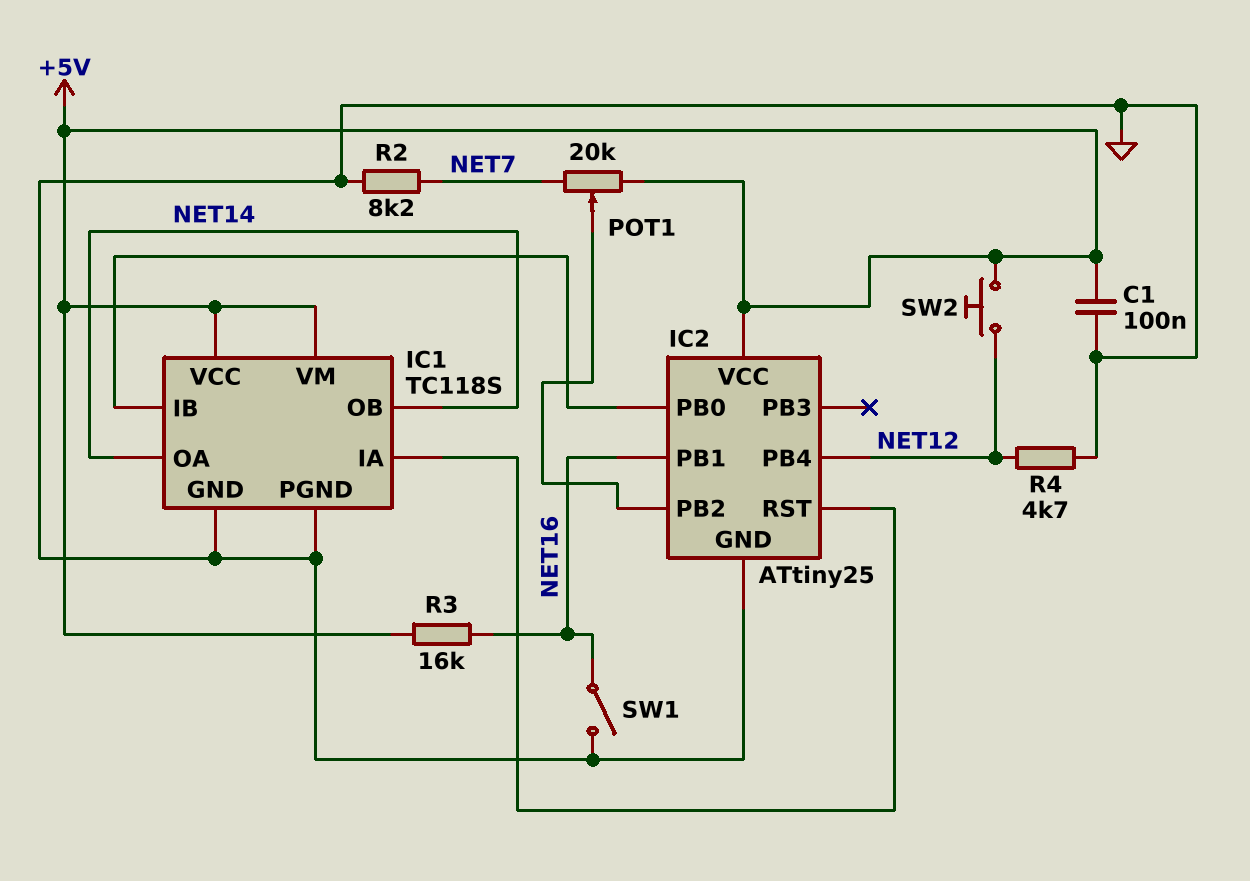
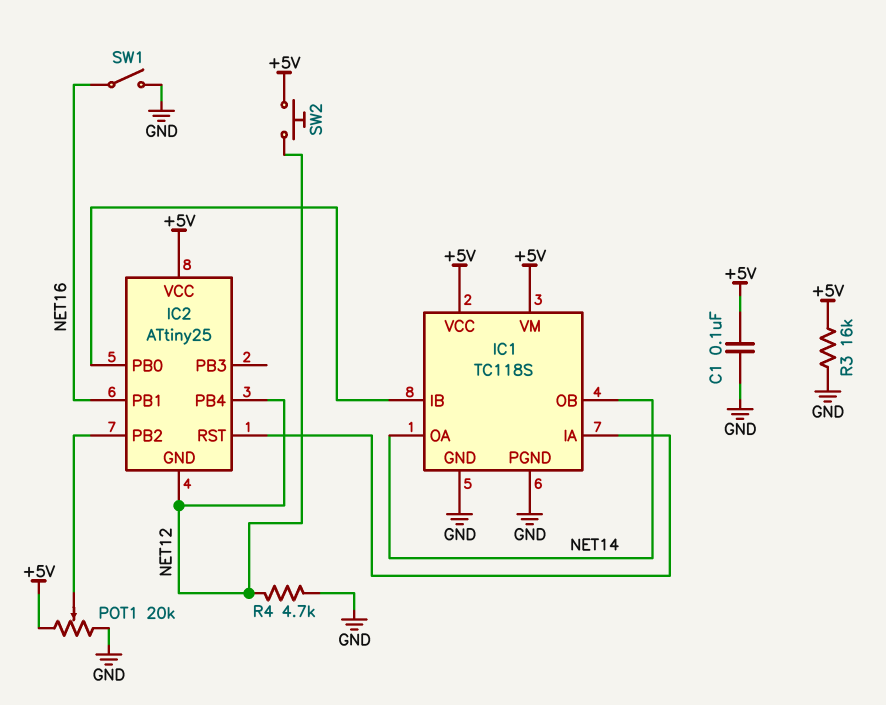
IC2 pin GND: GND -> NET12
POT1: 20k (+5V, NET7, wiper IC2/PB2) -> 20k (+5V, GND, wiper IC2/PB2)
R2: 8.2k (GND, NET7) -> none
R3: 16k (+5V, NET16) -> 16k (+5V, GND)

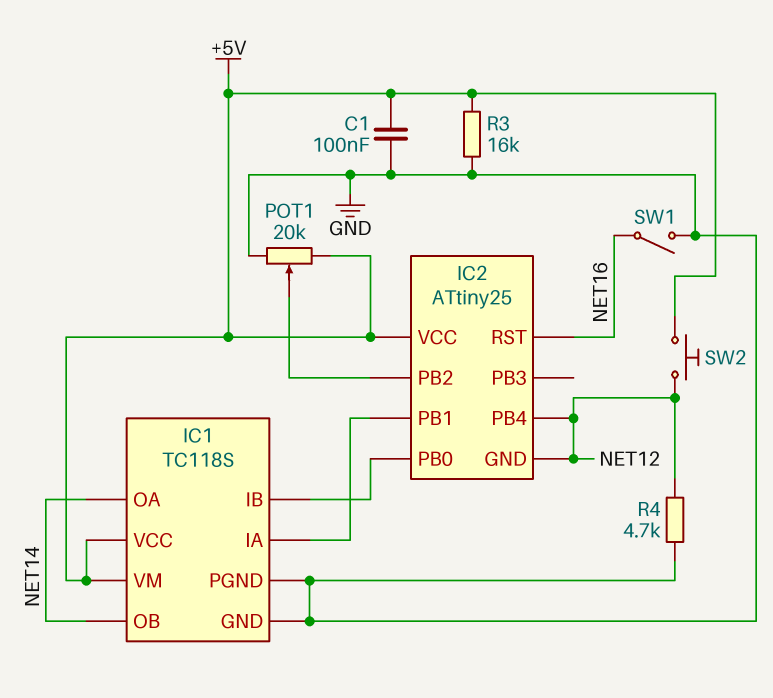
IC2 pin PB1: NET16 -> IC1/IA
IC2 pin RST: IC1/IA -> NET16

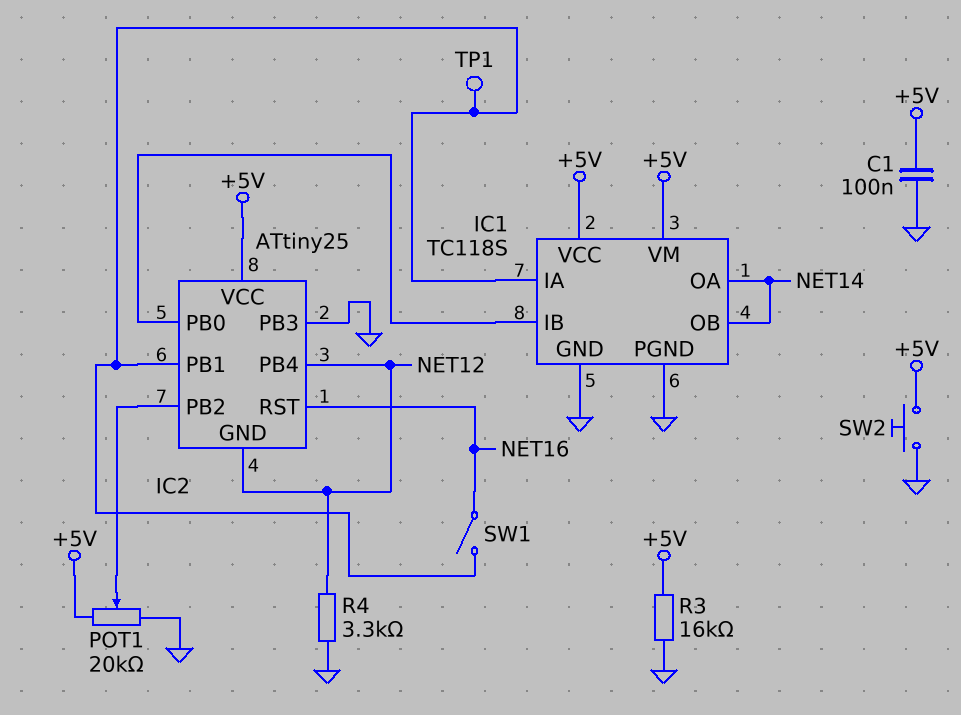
IC2 pin PB3: none -> GND
R4: 4.7k (GND, NET12) -> 3.3k (GND, NET12)
SW1: switch (GND, NET16) -> switch (IC1/IA, NET16)
SW2: button (+5V, NET12) -> button (+5V, GND)
TP1: none -> test point (IC1/IA)

